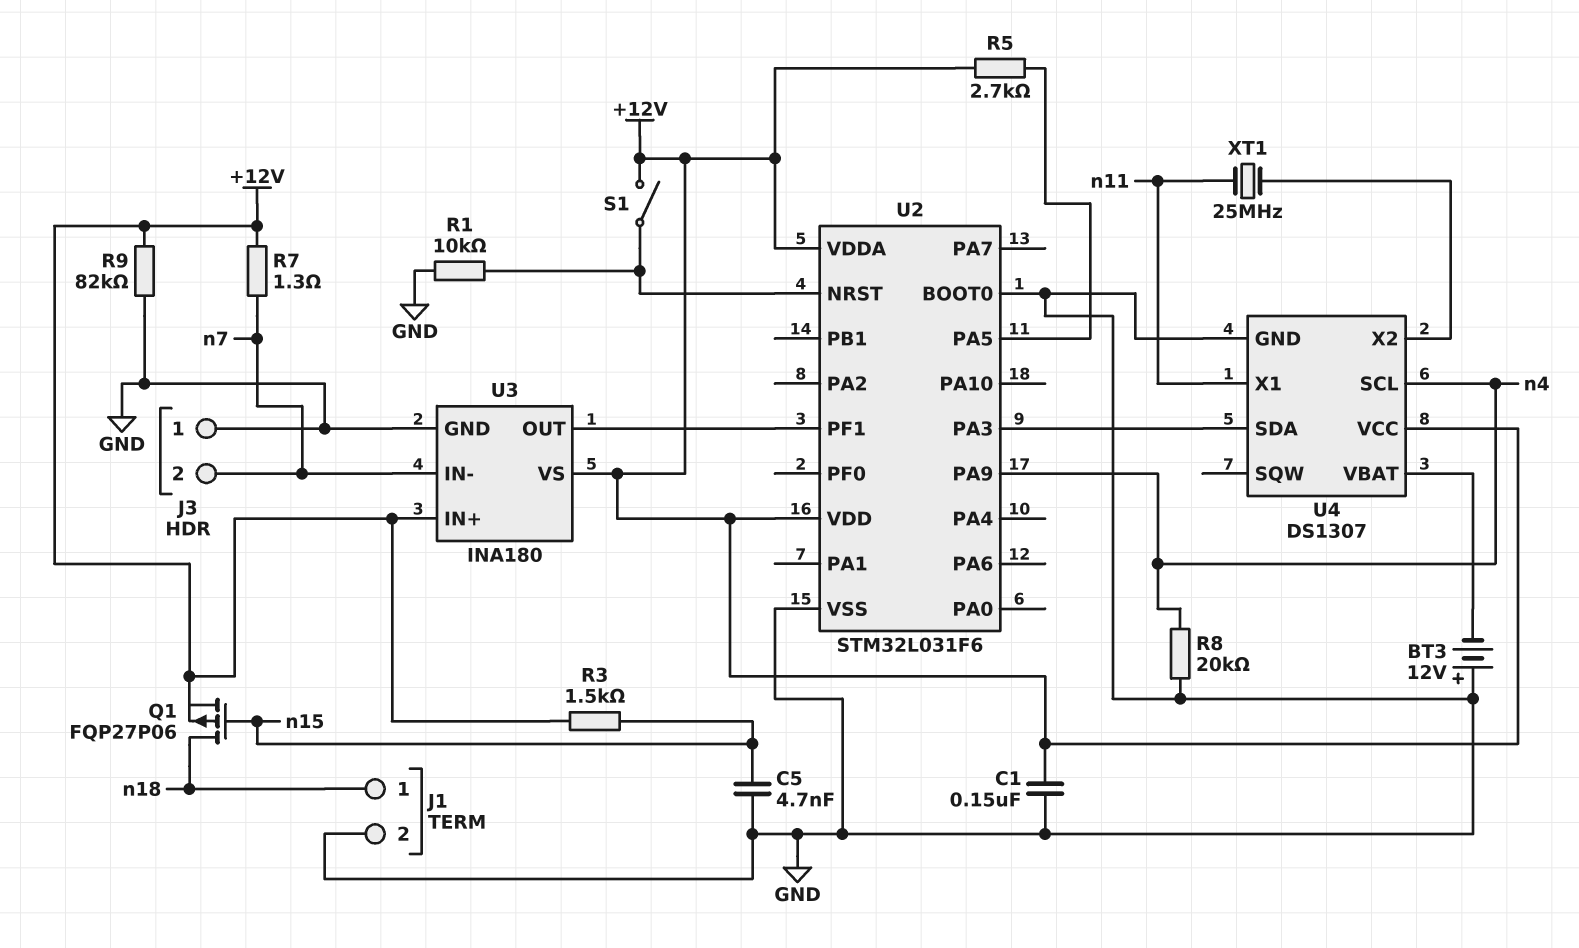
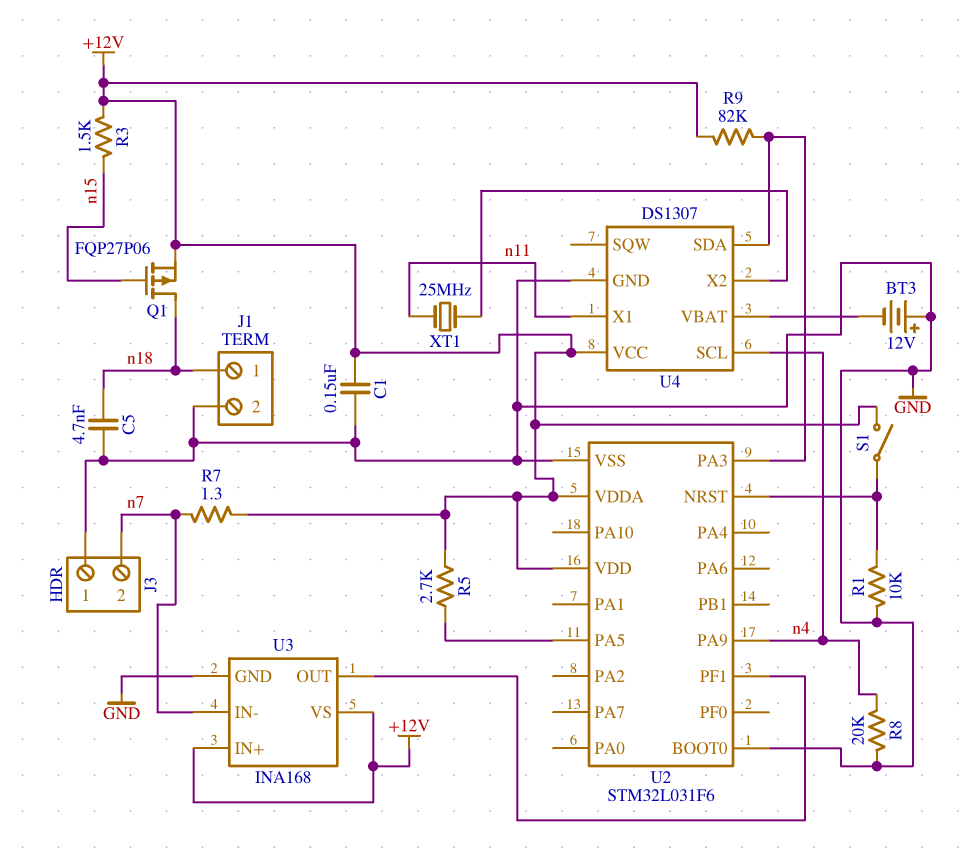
C5: 4.7nF (GND, n15) -> 4.7nF (GND, n18)
R9: 82k (+12V, GND) -> 82k (+12V, U2/PA3)
U3: INA180 -> INA168

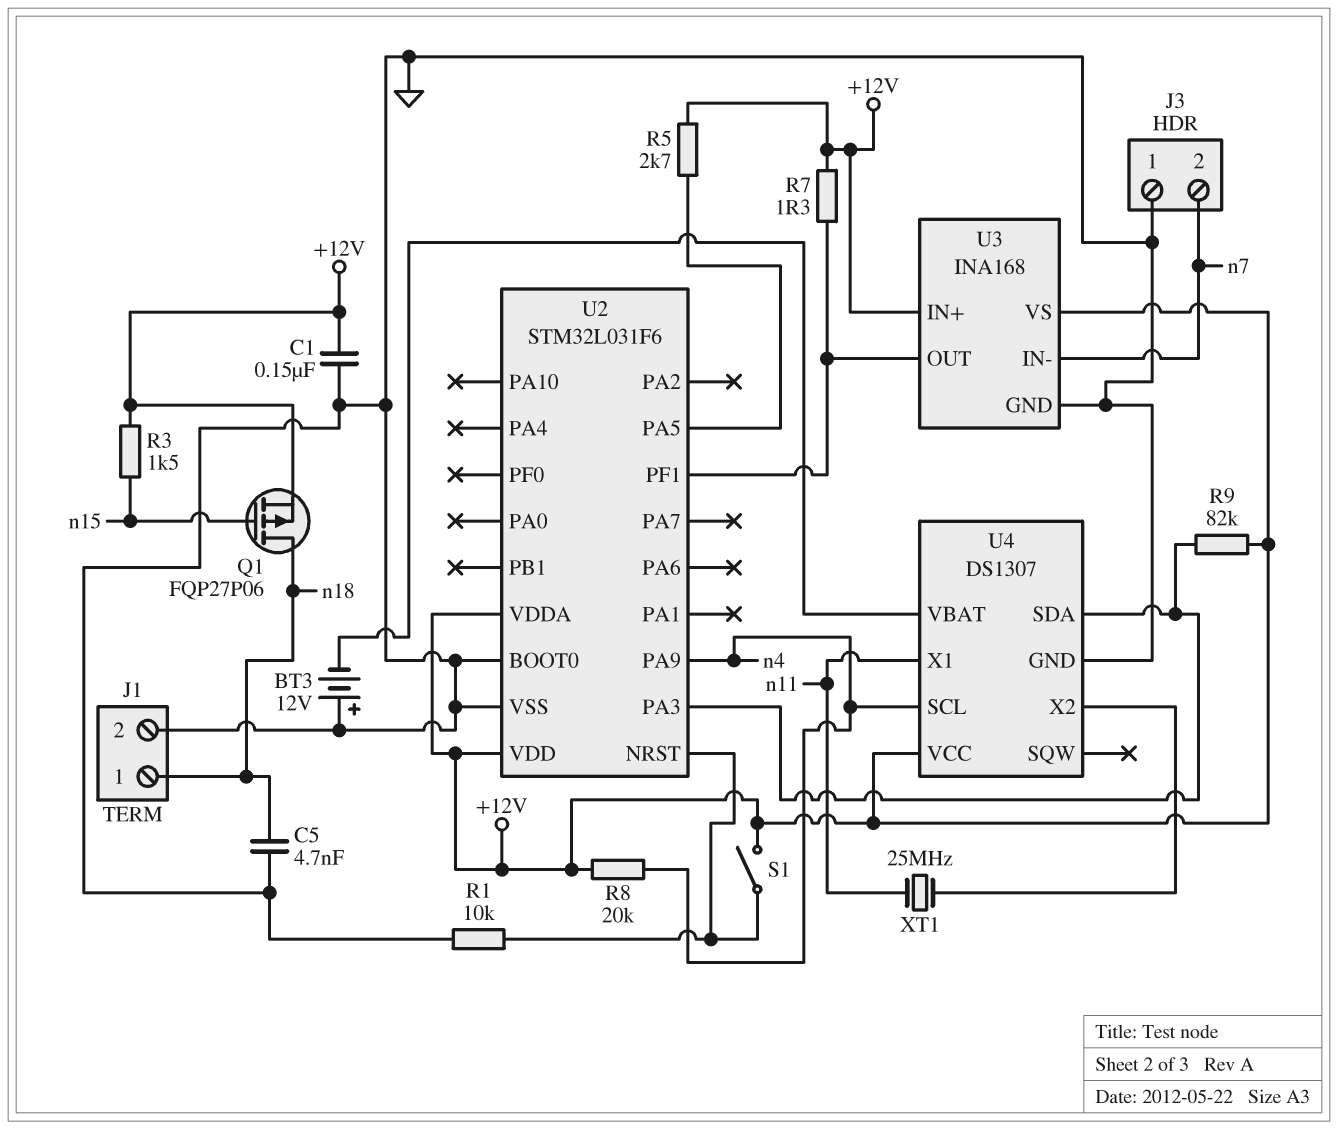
R7: 1.3 (+12V, n7) -> 1.3 (+12V, U2/PF1)
R8: 20k (GND, n4) -> 20k (+12V, n4)

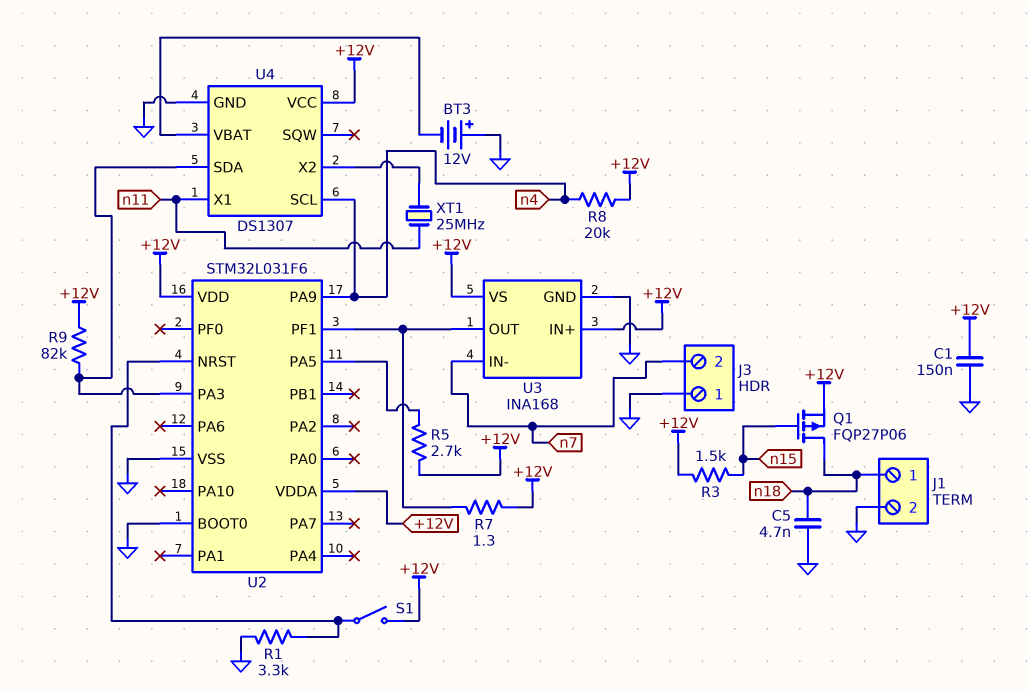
R1: 10k (GND, U2/NRST) -> 3.3k (GND, U2/NRST)

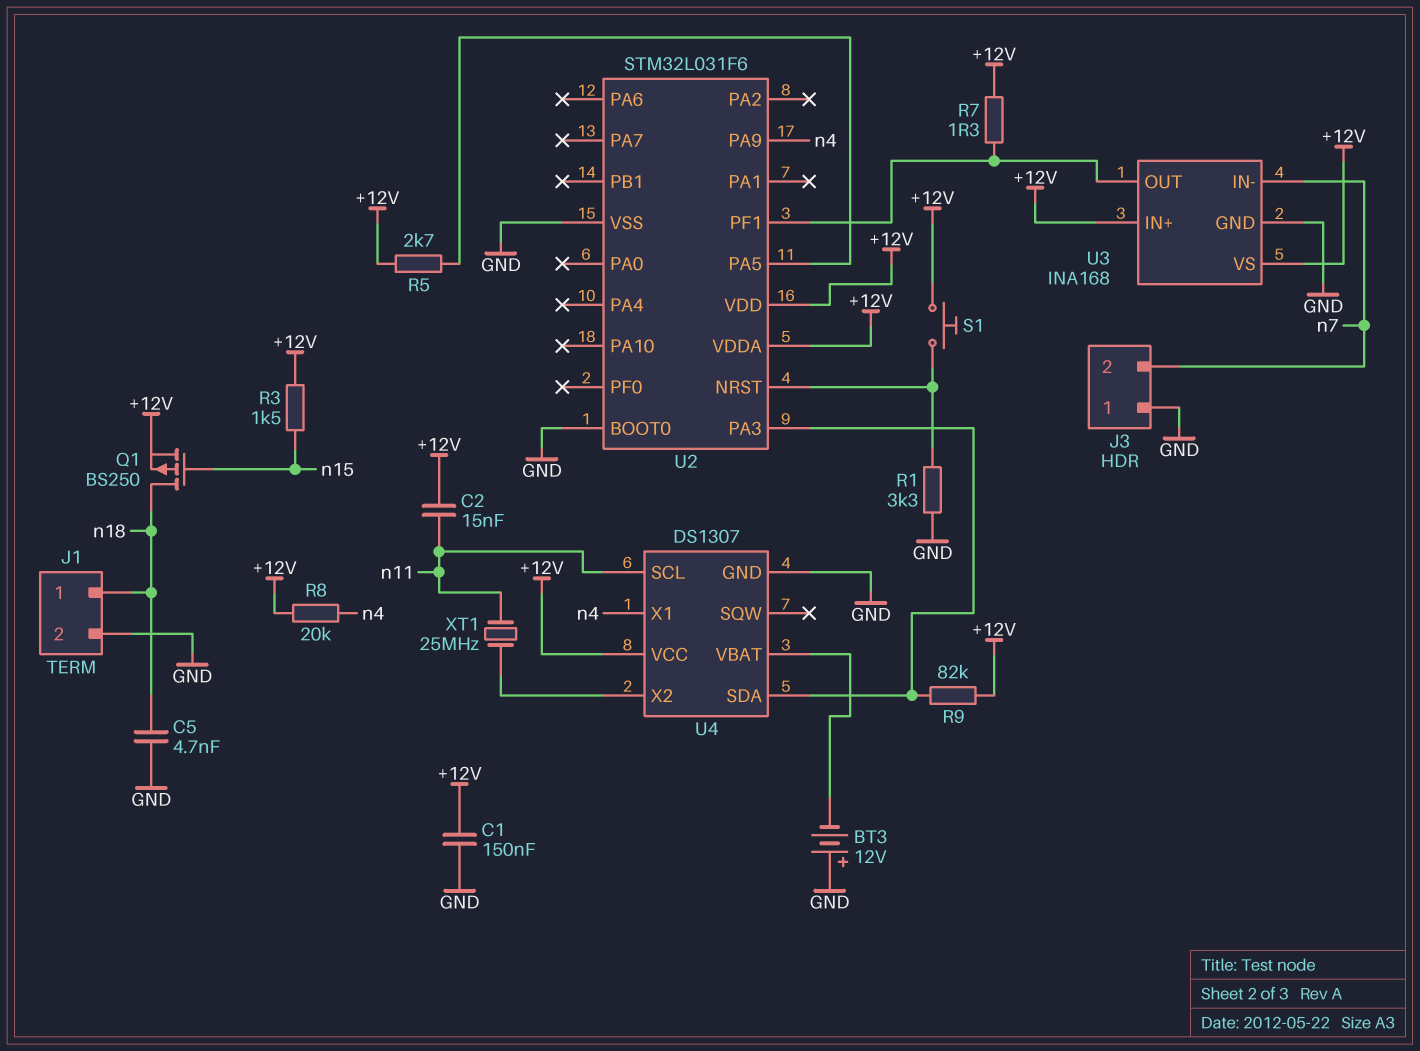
C2: none -> 15nF (+12V, n11)
Q1: PMOS FQP27P06 (G n15, D n18, S +12V) -> PMOS BS250 (G n15, D n18, S +12V)
S1: switch (+12V, U2/NRST) -> button (+12V, U2/NRST)
U4 pin SCL: n4 -> n11
U4 pin X1: n11 -> n4

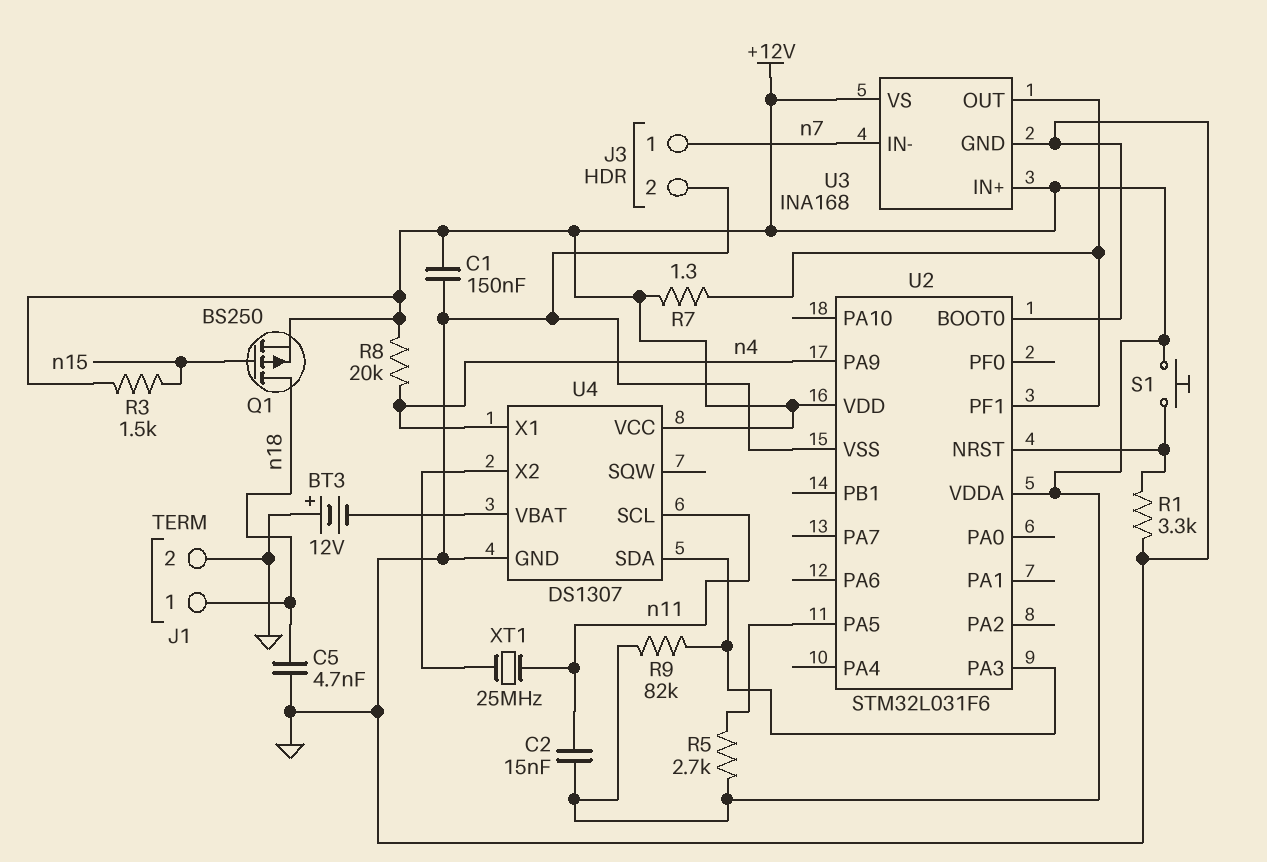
J3 pin 1: GND -> n7
J3 pin 2: n7 -> GND

